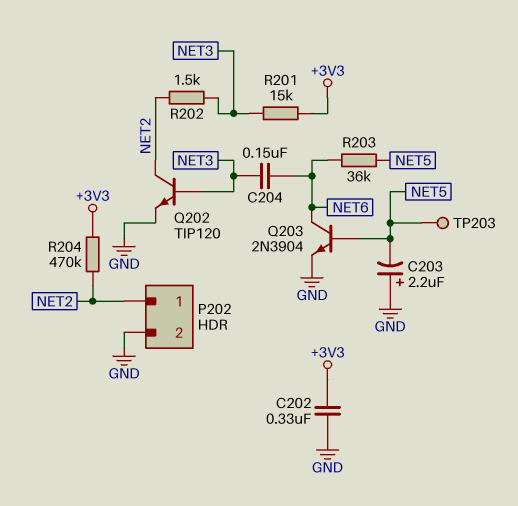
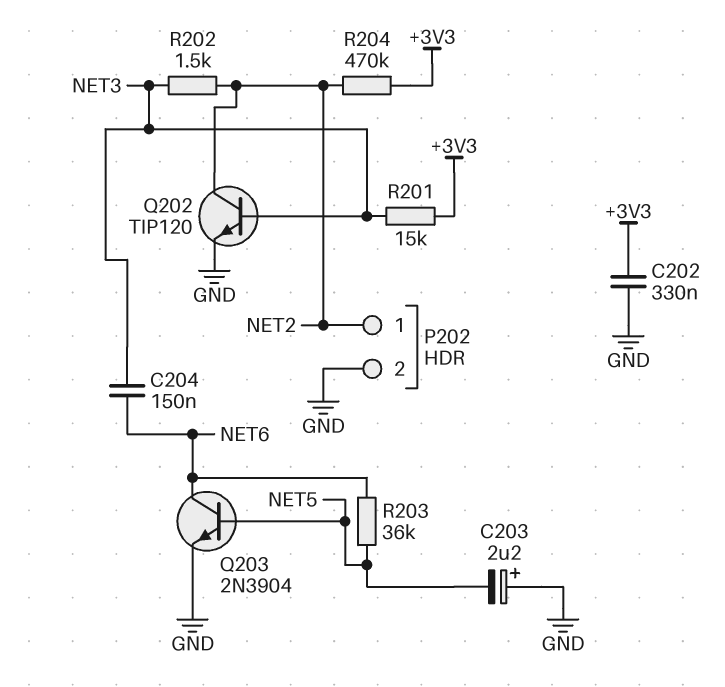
TP203: test point (NET5) -> none

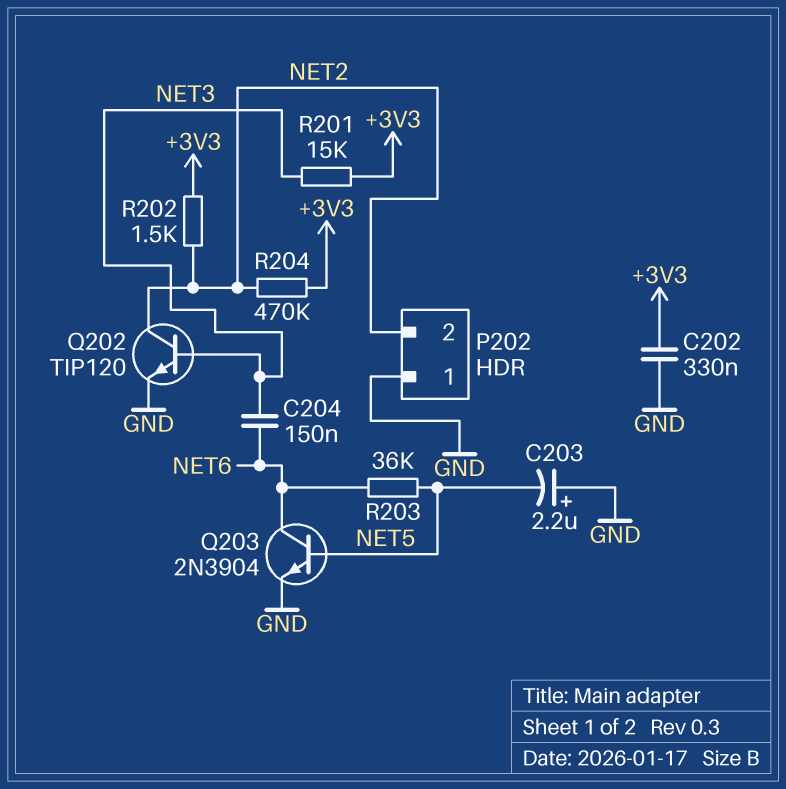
P202 pin 1: NET2 -> GND
P202 pin 2: GND -> NET2
R202: 1.5k (NET2, NET3) -> 1.5k (+3V3, NET2)

